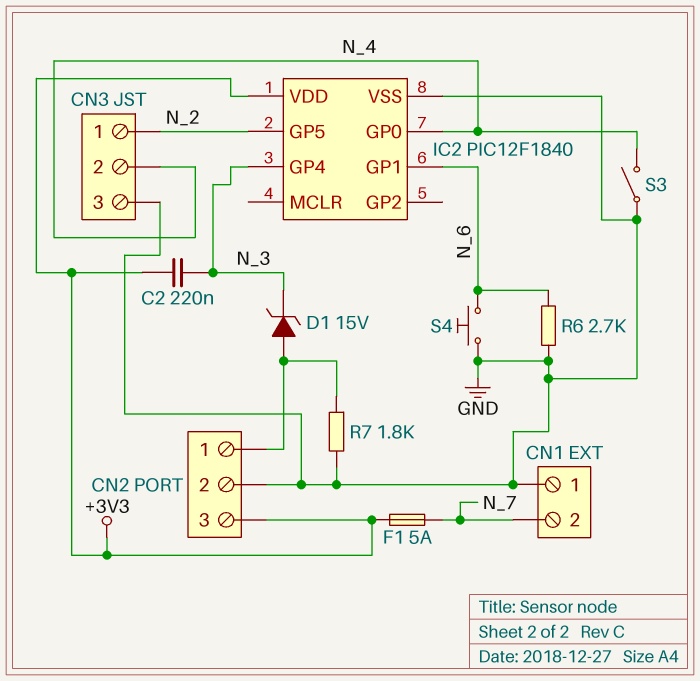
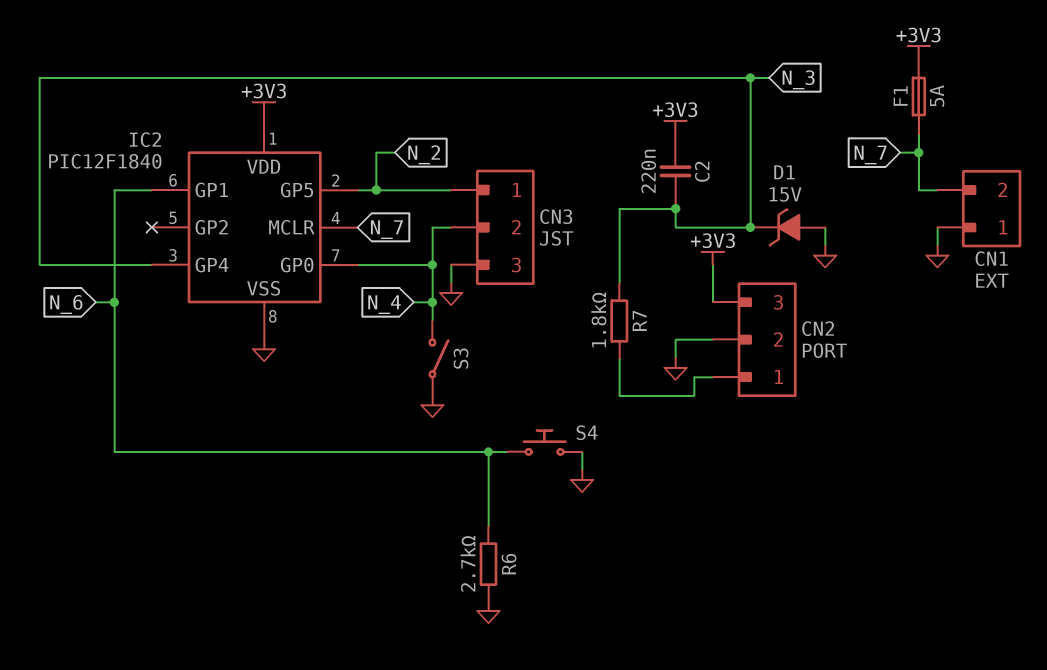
D1: zener 15V (A CN2/1, K N_3) -> zener 15V (A GND, K N_3)
IC2 pin MCLR: none -> N_7
R7: 1.8k (CN2/1, GND) -> 1.8k (CN2/1, N_3)

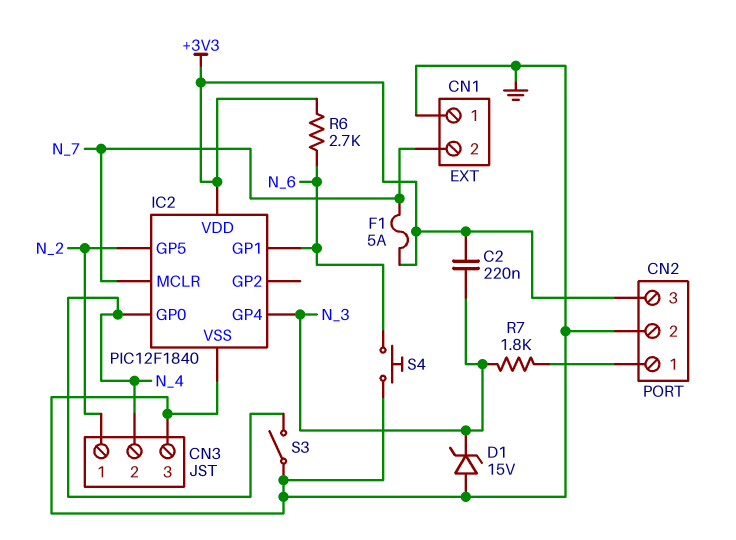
R6: 2.7k (GND, N_6) -> 2.7k (+3V3, N_6)

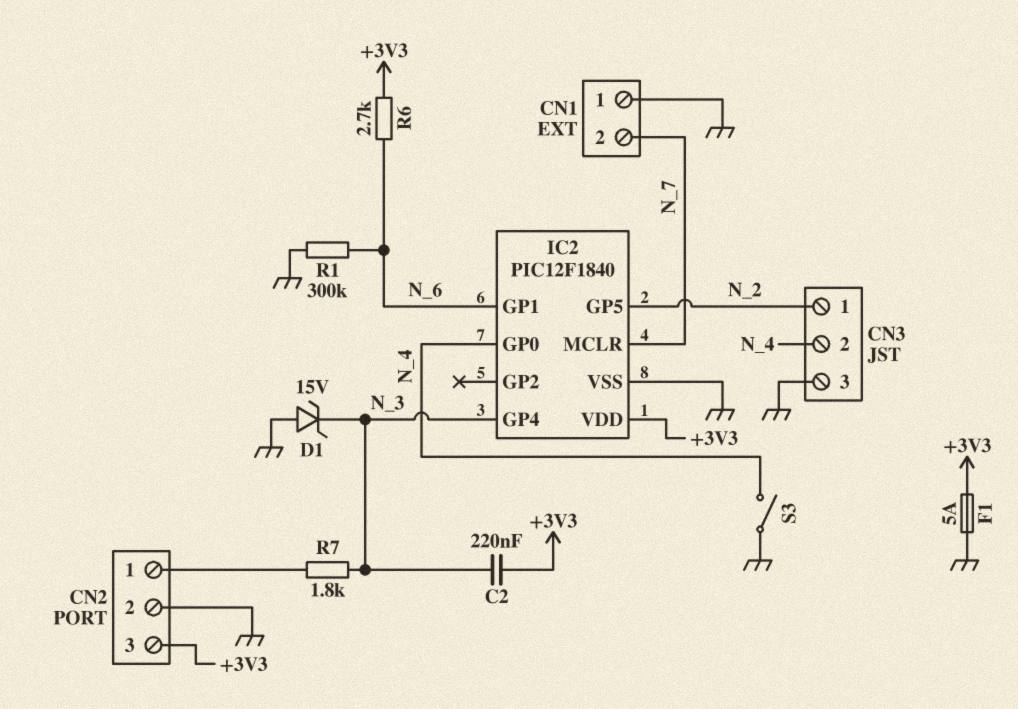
F1: 5A (+3V3, N_7) -> 5A (+3V3, GND)
R1: none -> 300k (GND, N_6)
S4: button (GND, N_6) -> none

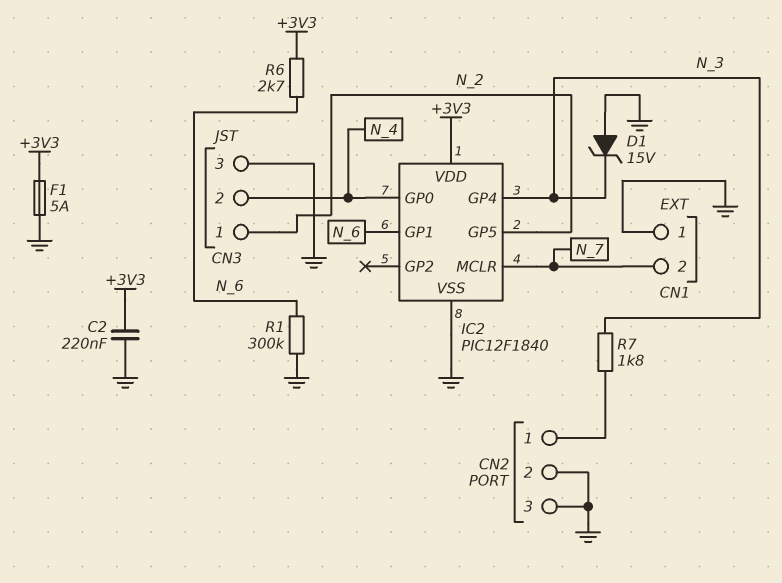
C2: 220nF (+3V3, N_3) -> 220nF (+3V3, GND)
CN2 pin 3: +3V3 -> GND
S3: switch (GND, N_4) -> none

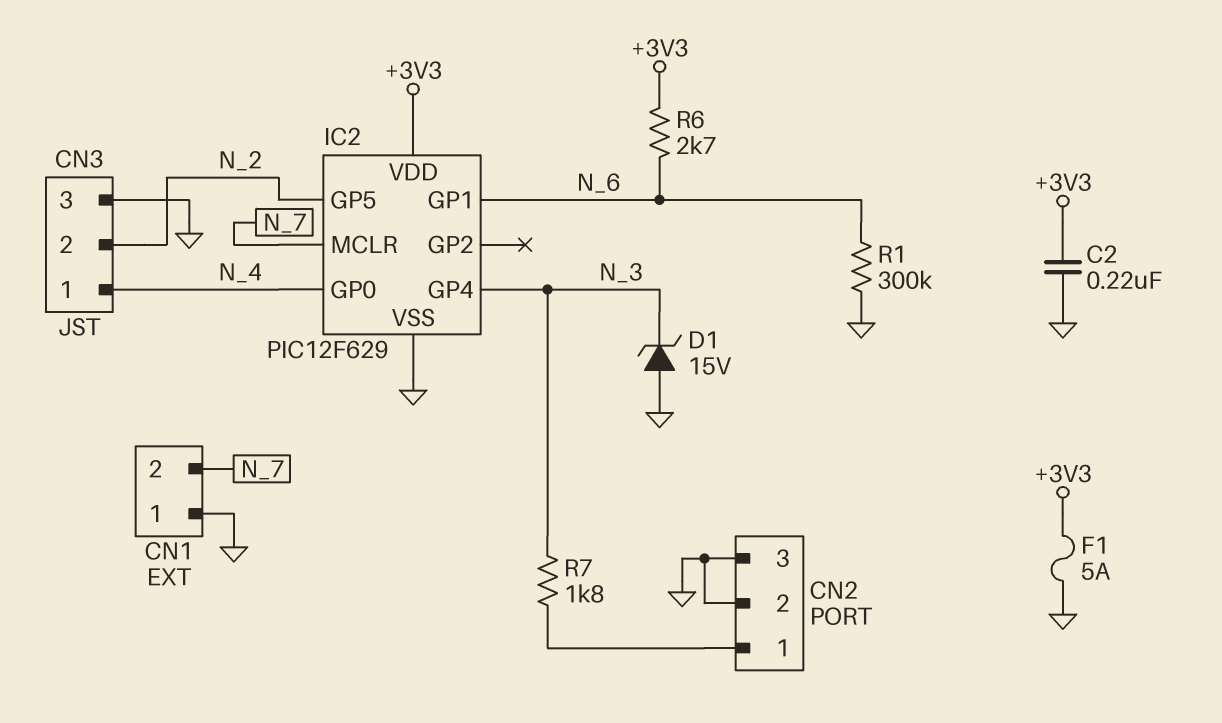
CN3 pin 1: N_2 -> N_4
CN3 pin 2: N_4 -> N_2
IC2: PIC12F1840 -> PIC12F629

